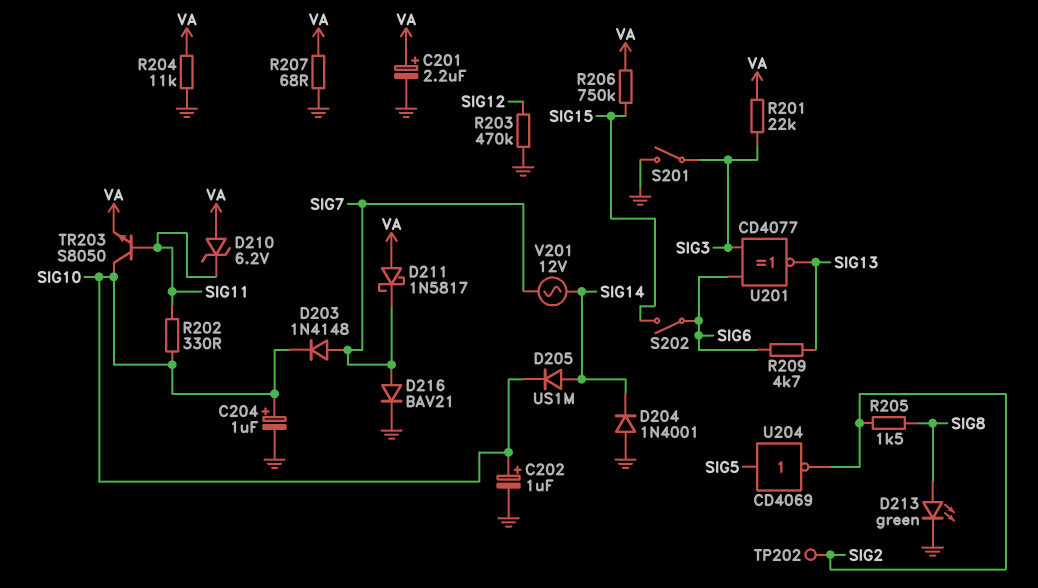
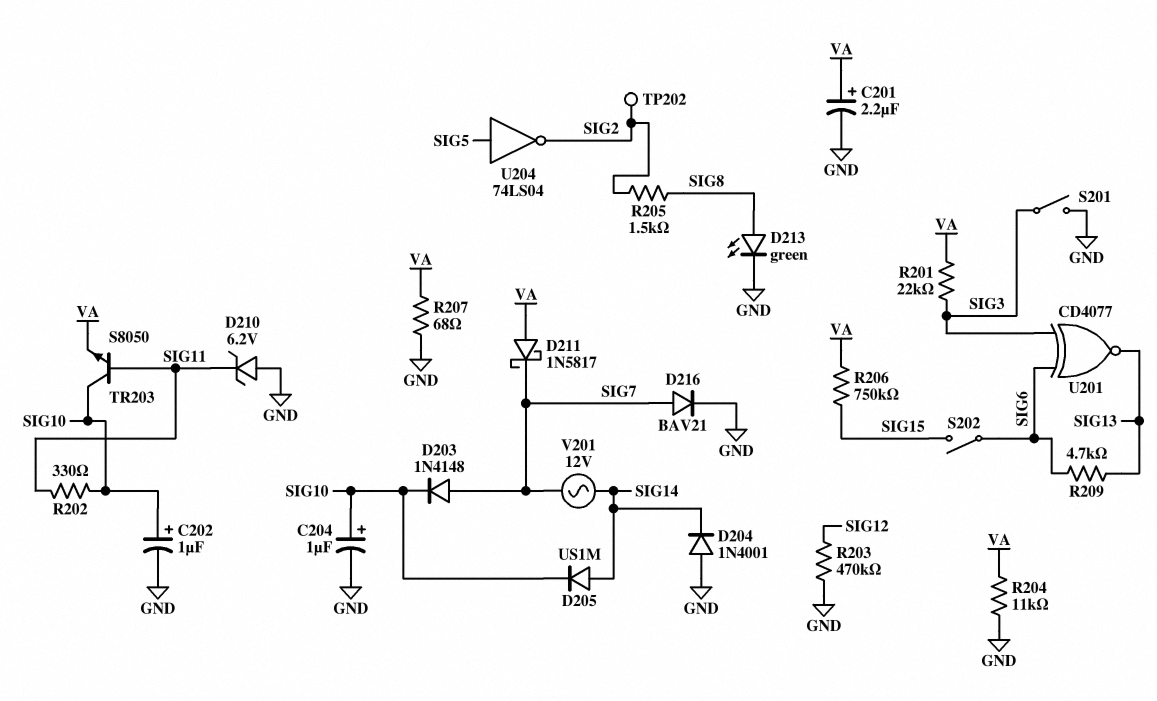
D210: zener 6.2V (A VA, K SIG11) -> zener 6.2V (A GND, K SIG11)
U204: NOT CD4069 (in SIG5, out SIG2) -> NOT 74LS04 (in SIG5, out SIG2)

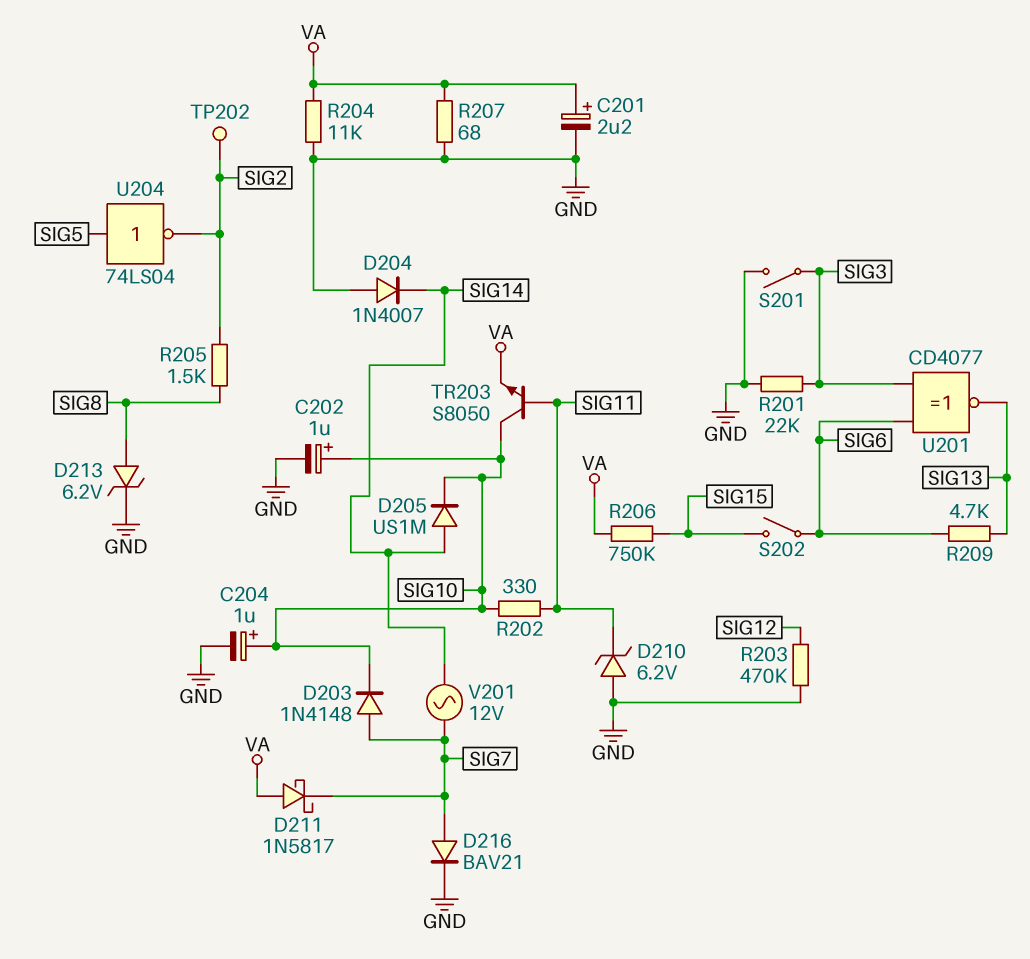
D204: diode 1N4001 (A GND, K SIG14) -> diode 1N4007 (A GND, K SIG14)
D213: LED green (A SIG8, K GND) -> zener 6.2V (A SIG8, K GND)
R201: 22k (SIG3, VA) -> 22k (GND, SIG3)

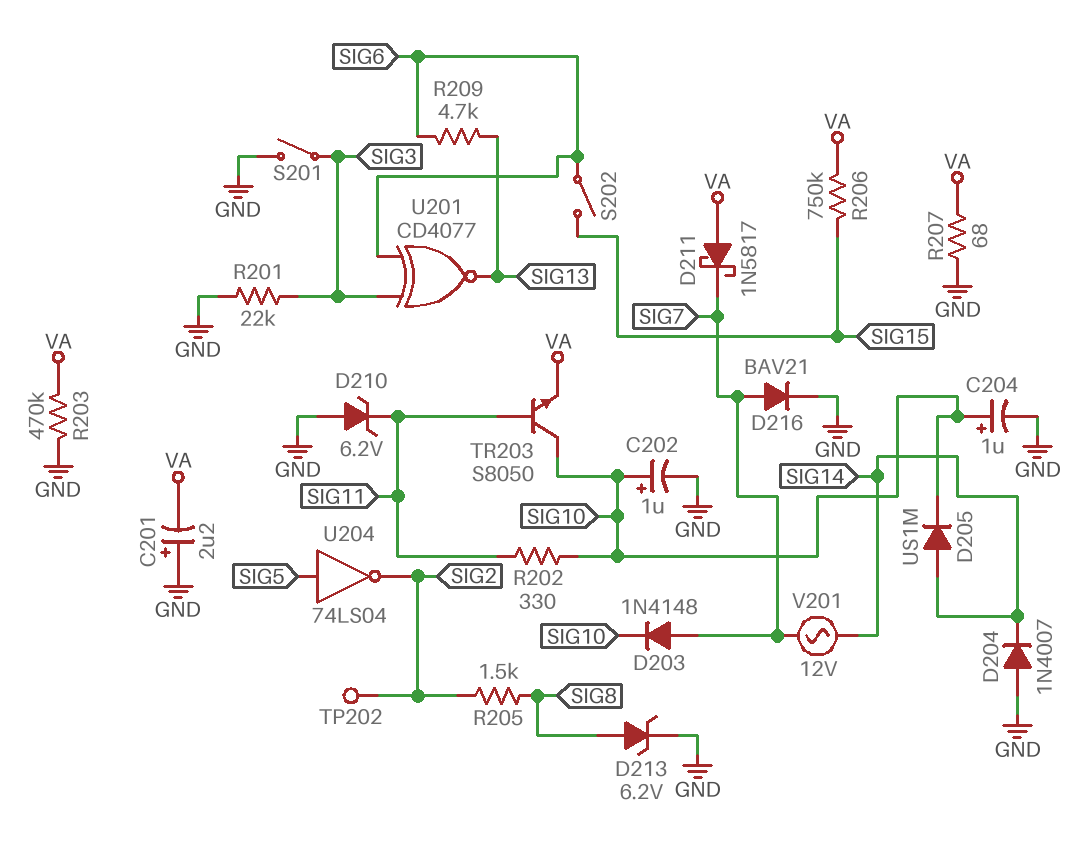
C201: 2.2uF (plus VA, minus GND) -> 2.2uF (plus GND, minus VA)
R203: 470k (GND, SIG12) -> 470k (GND, VA)
R204: 11k (GND, VA) -> none

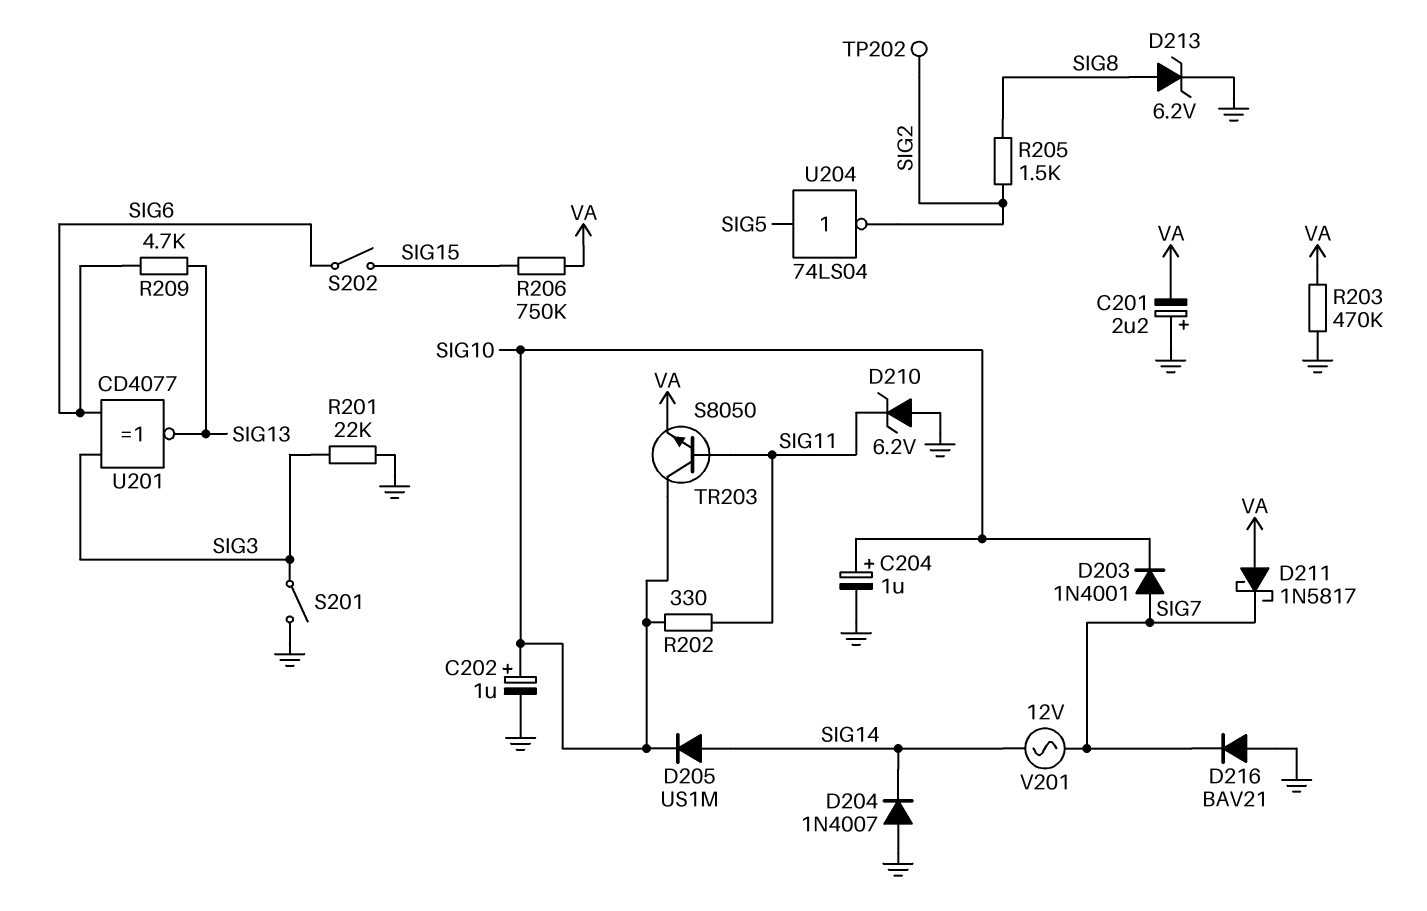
D203: diode 1N4148 (A SIG7, K SIG10) -> diode 1N4001 (A SIG7, K SIG10)
D216: diode BAV21 (A SIG7, K GND) -> diode BAV21 (A GND, K SIG7)
R207: 68 (GND, VA) -> none

